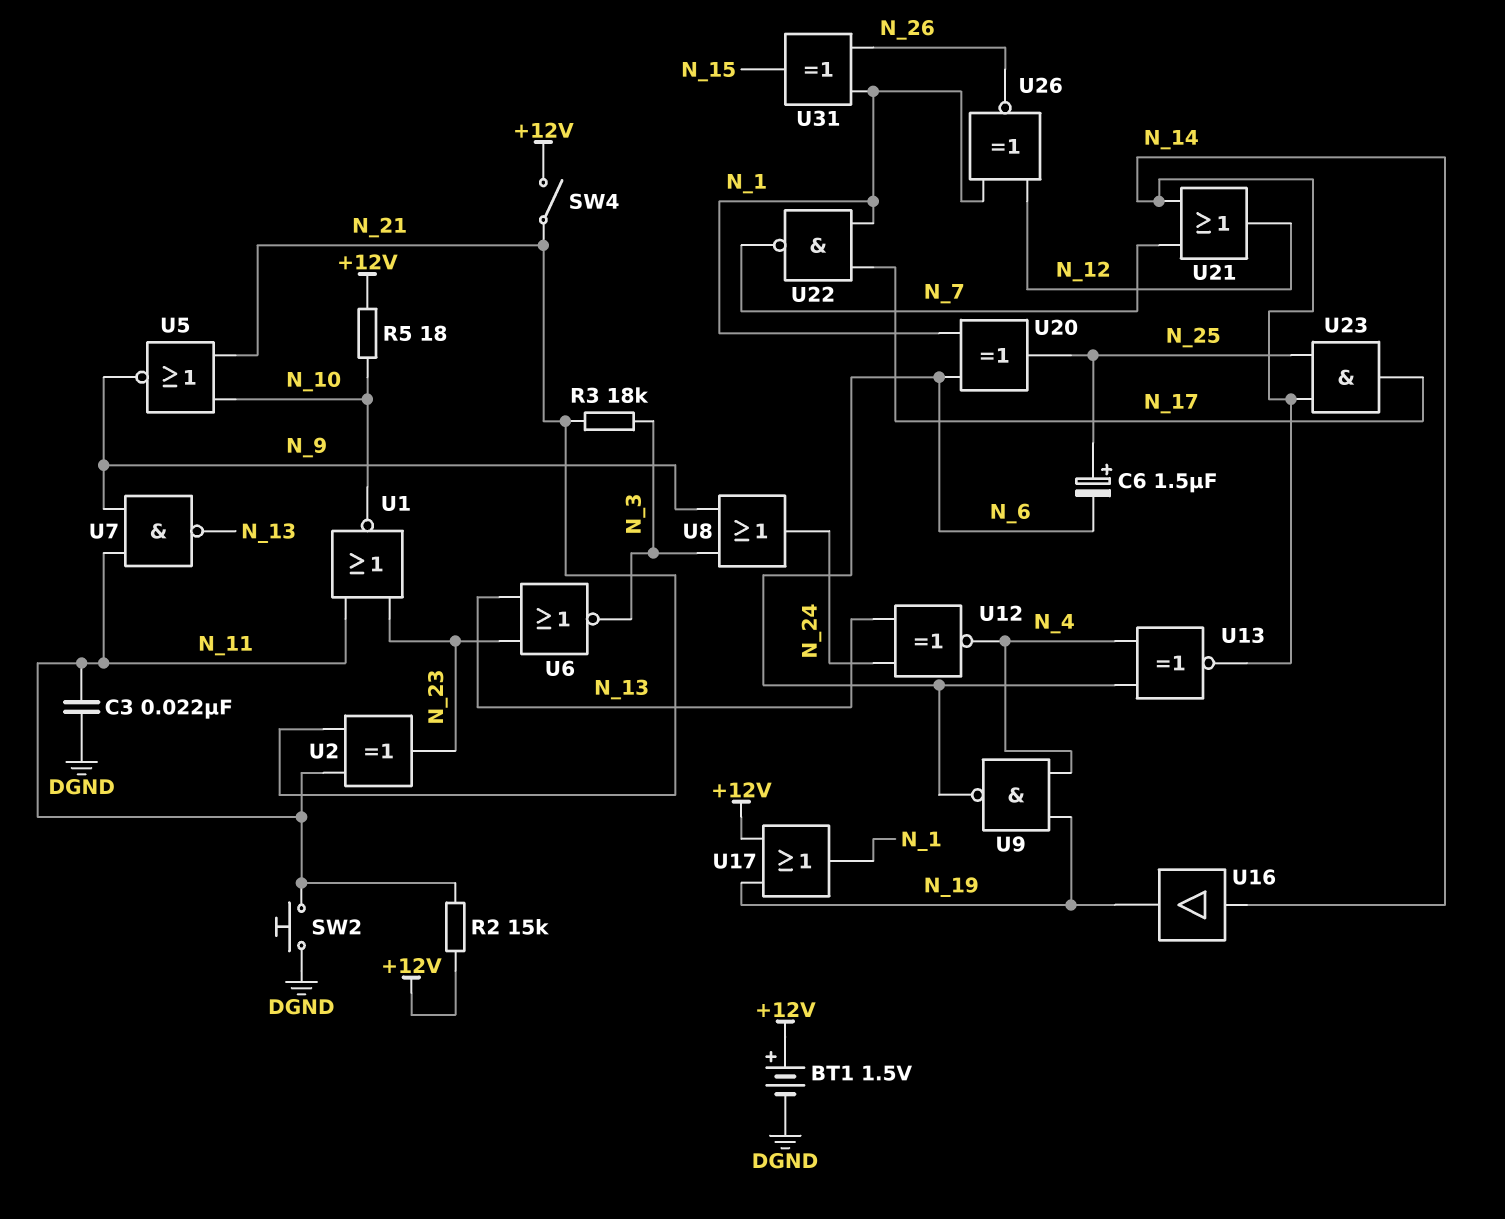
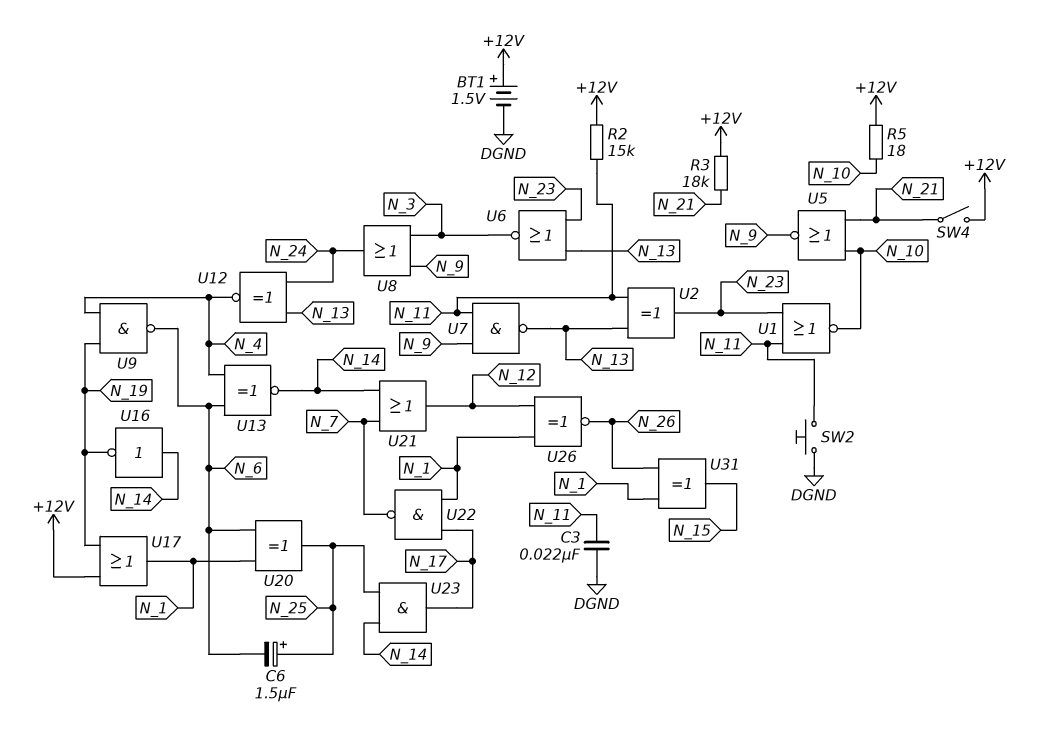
R3: 18k (N_3, N_21) -> 18k (+12V, N_21)
U2: XOR (in N_11, in N_21, out N_23) -> XOR (in N_11, in N_13, out N_23)
U16: buffer (in N_14, out N_19) -> NOT (in N_14, out N_19)

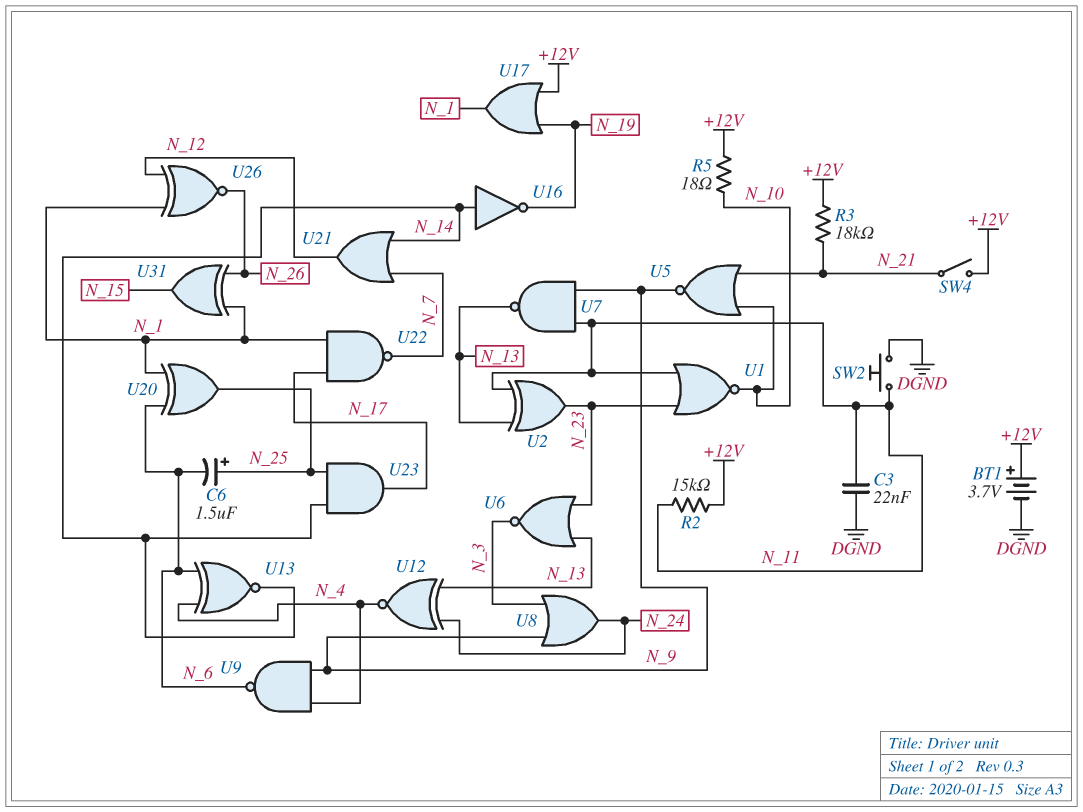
BT1: 1.5V (plus +12V, minus DGND) -> 3.7V (plus +12V, minus DGND)
U9: NAND (in N_4, in N_19, out N_6) -> NAND (in N_4, in N_9, out N_6)

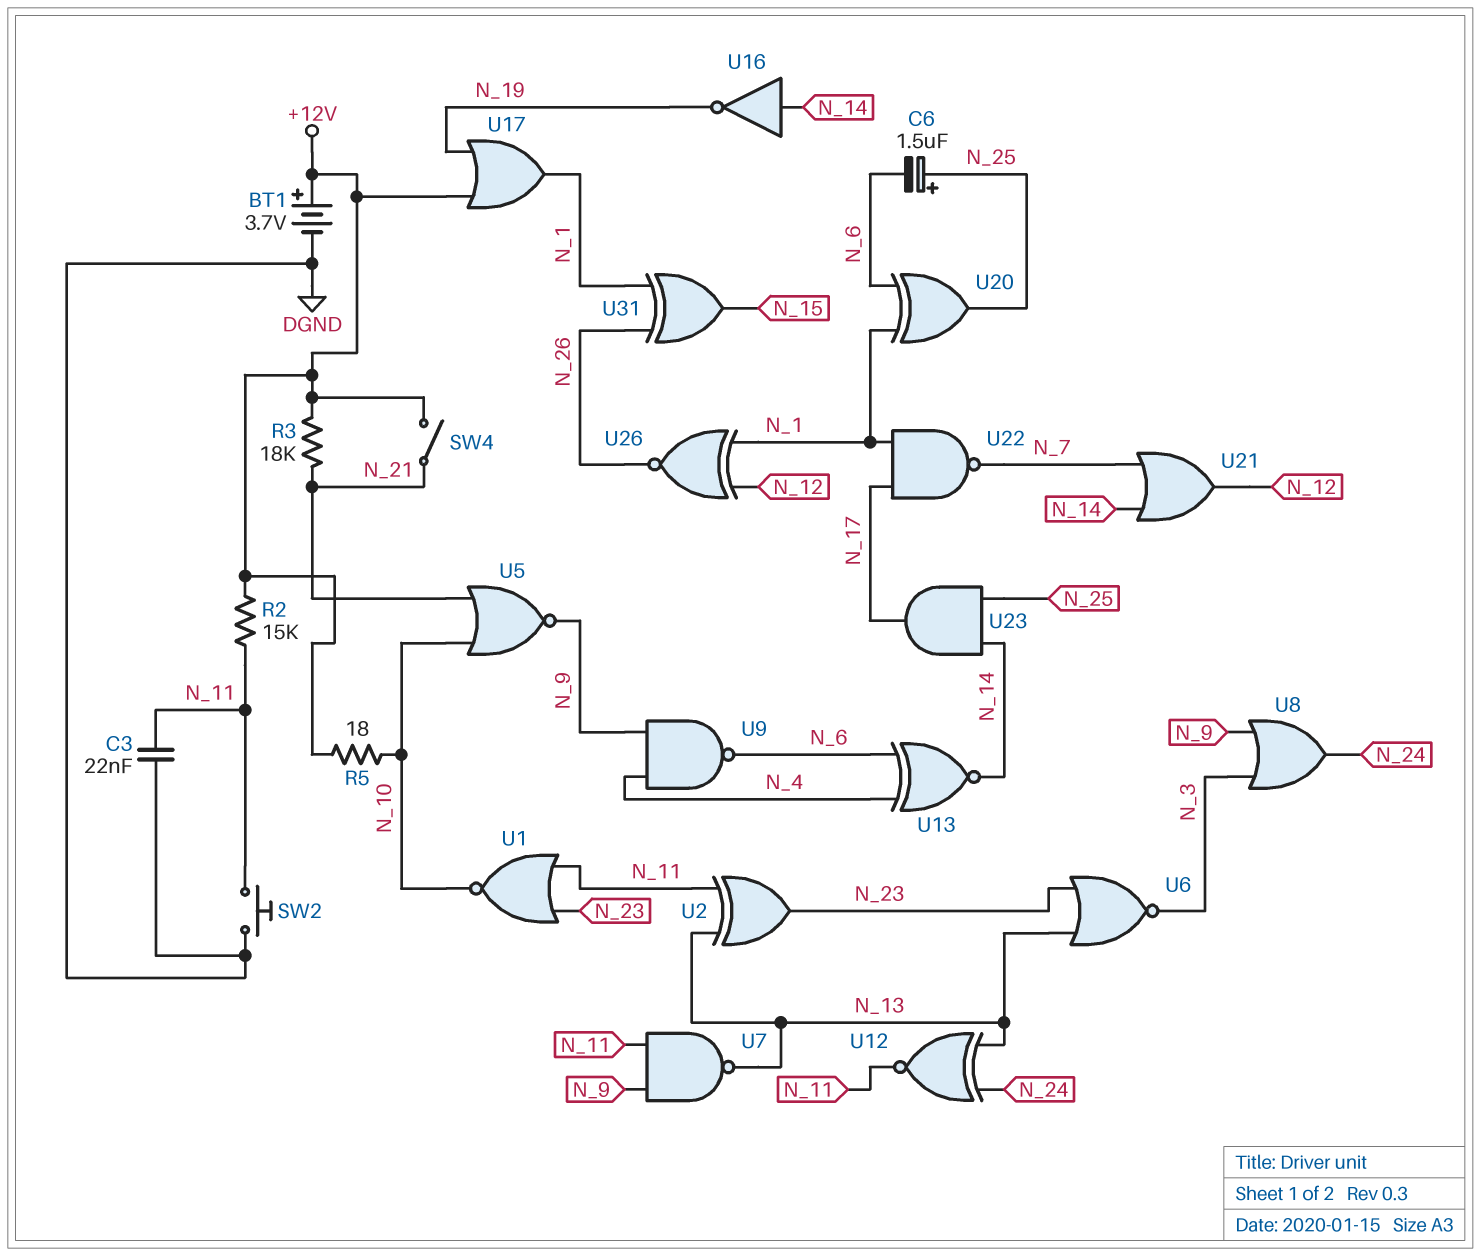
U12: XNOR (in N_13, in N_24, out N_4) -> XNOR (in N_13, in N_24, out N_11)

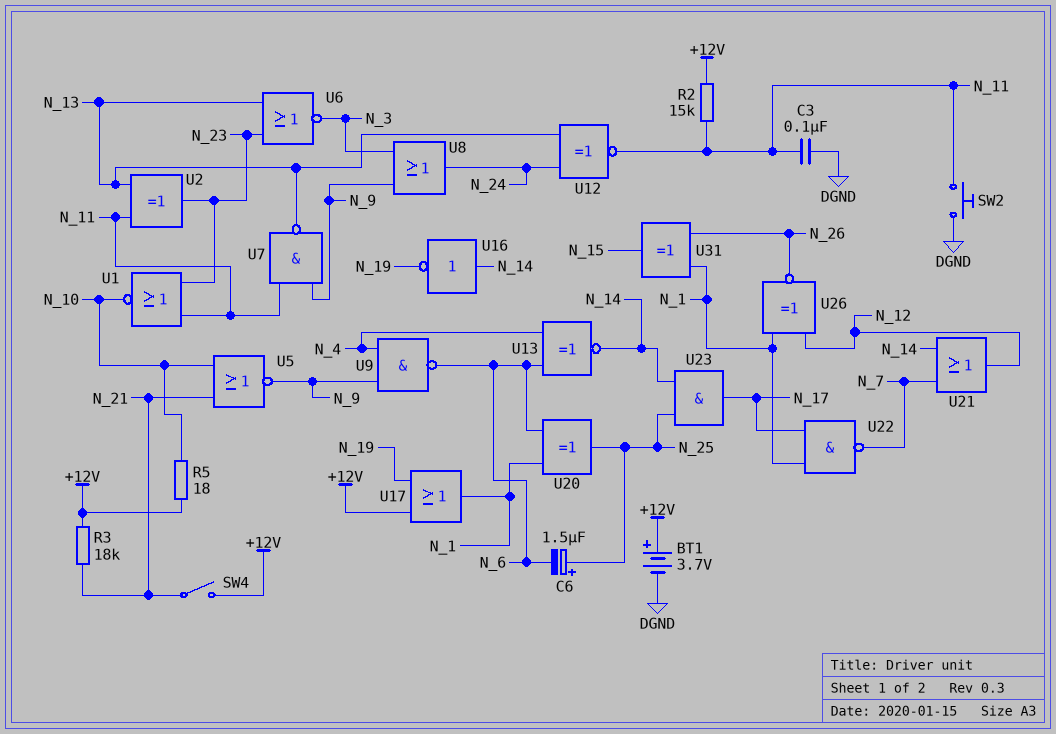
C3: 22nF (DGND, N_11) -> 100nF (DGND, N_11)

